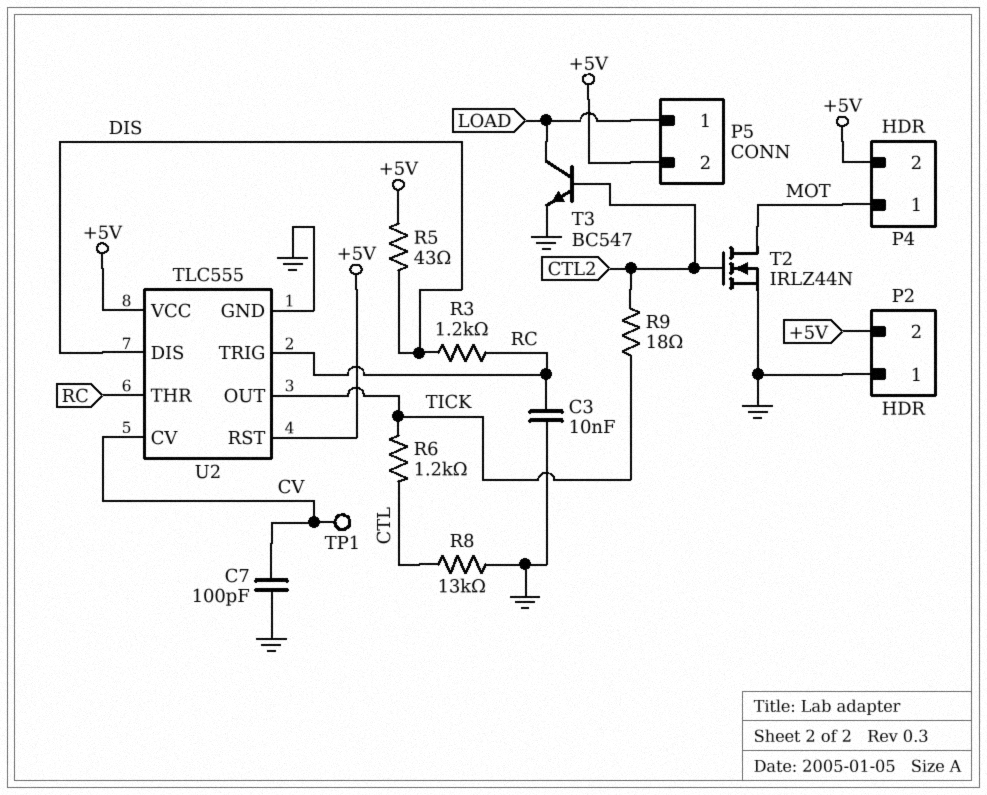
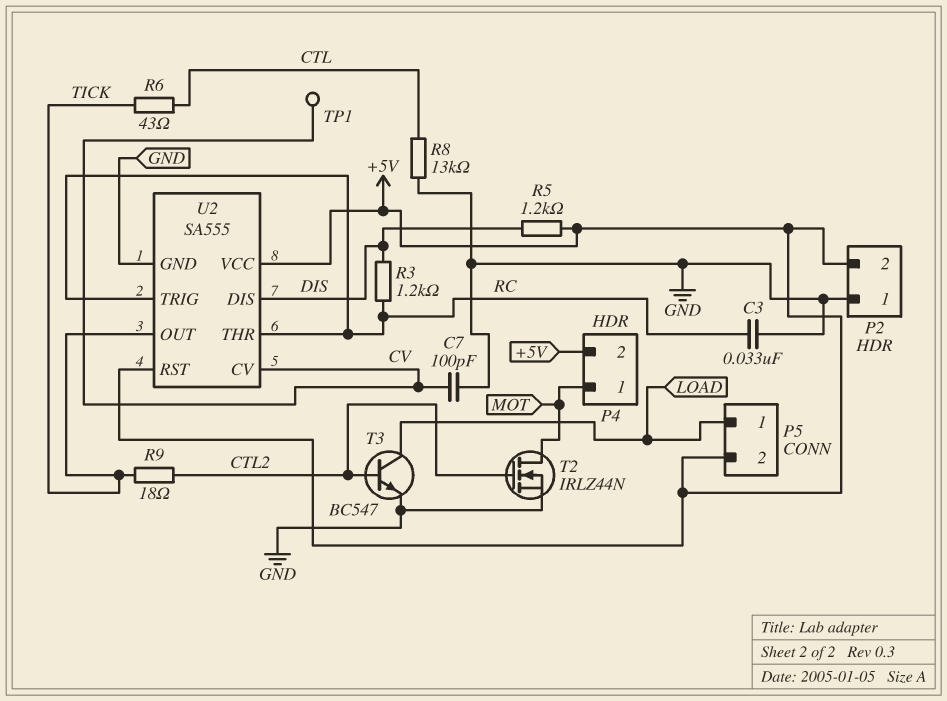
C3: 10nF (GND, RC) -> 33nF (GND, RC)
R5: 43 (+5V, DIS) -> 1.2k (+5V, DIS)
R6: 1.2k (CTL, TICK) -> 43 (CTL, TICK)
U2: TLC555 -> SA555

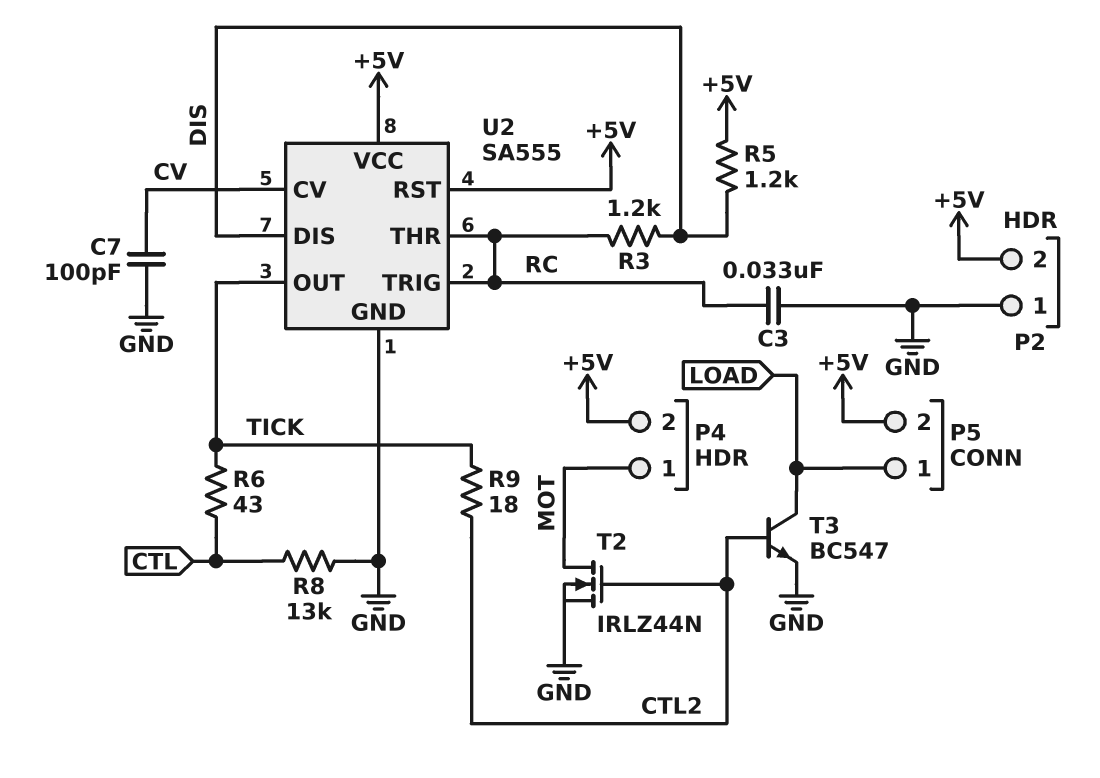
TP1: test point (CV) -> none

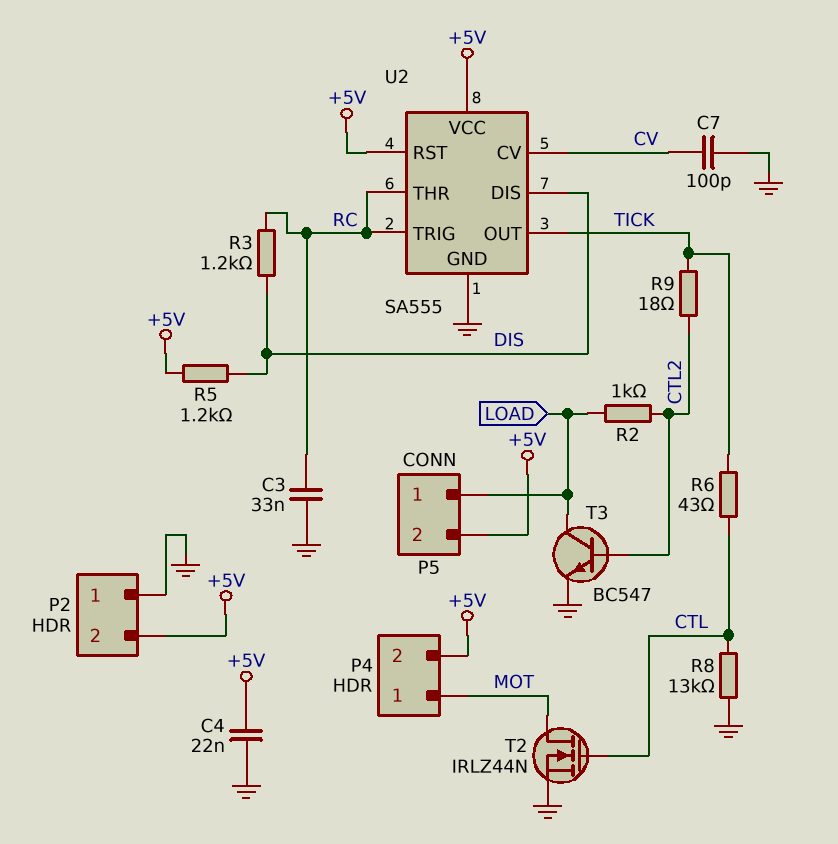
C4: none -> 22nF (+5V, GND)
R2: none -> 1k (CTL2, LOAD)
T2: NMOS IRLZ44N (G CTL2, D MOT, S GND) -> NMOS IRLZ44N (G CTL, D MOT, S GND)

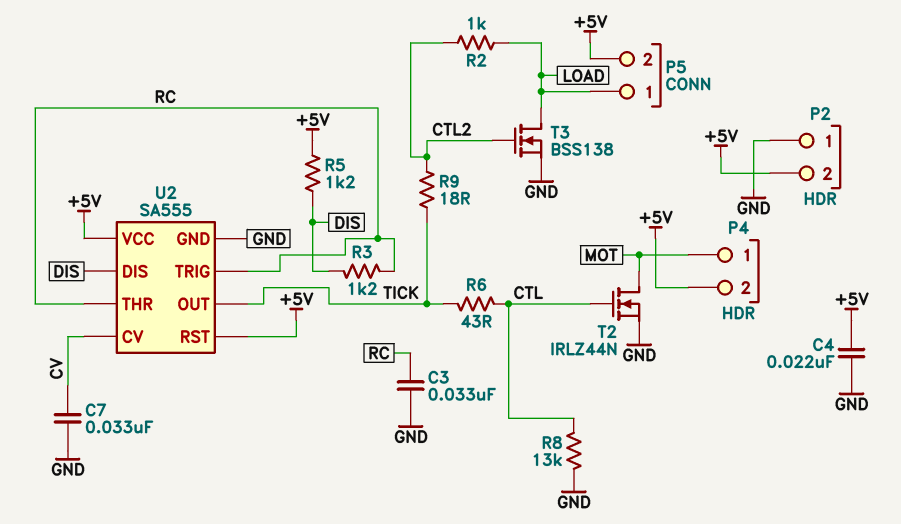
C7: 100pF (CV, GND) -> 33nF (CV, GND)
T3: NPN BC547 (B CTL2, C LOAD, E GND) -> NMOS BSS138 (G CTL2, D LOAD, S GND)

